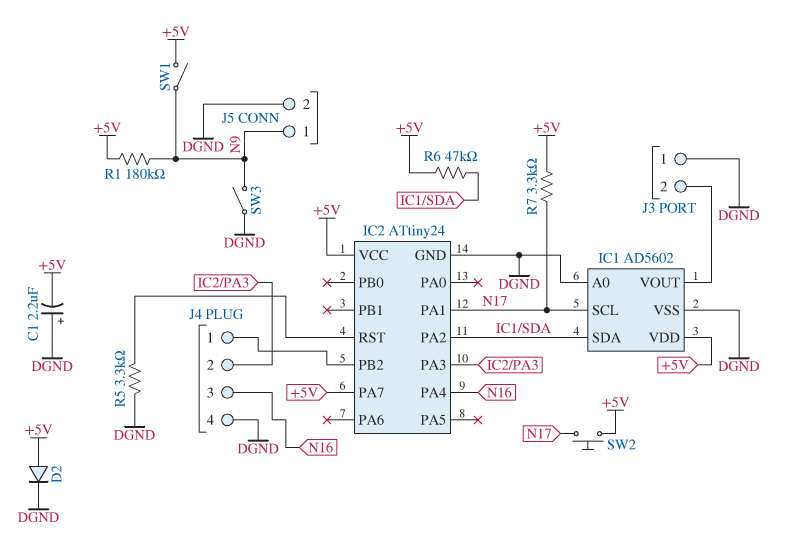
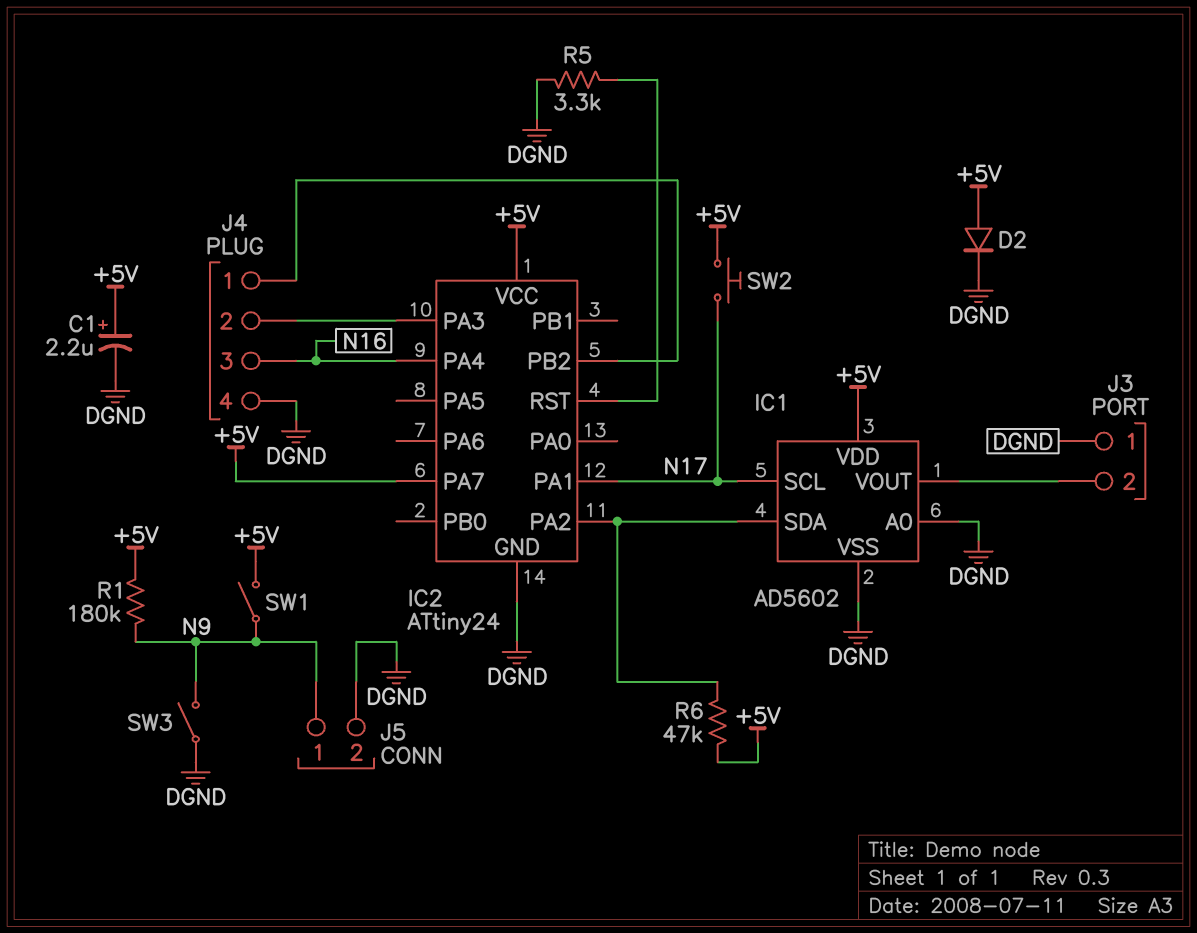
C1: 2.2uF (plus DGND, minus +5V) -> 2.2uF (plus +5V, minus DGND)
R7: 3.3k (+5V, N17) -> none

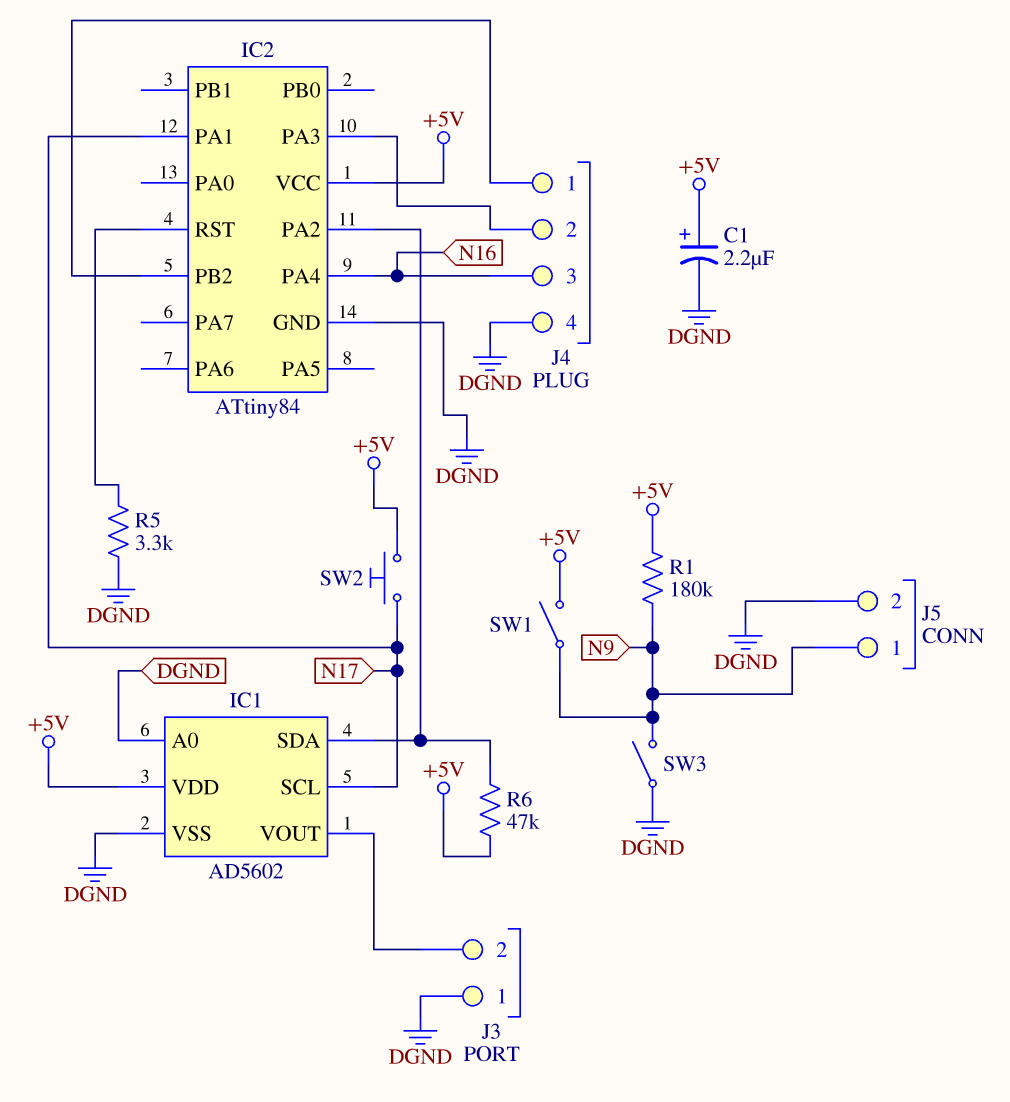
D2: diode (A +5V, K DGND) -> none
IC2: ATtiny24 -> ATtiny84
IC2 pin PA7: +5V -> none

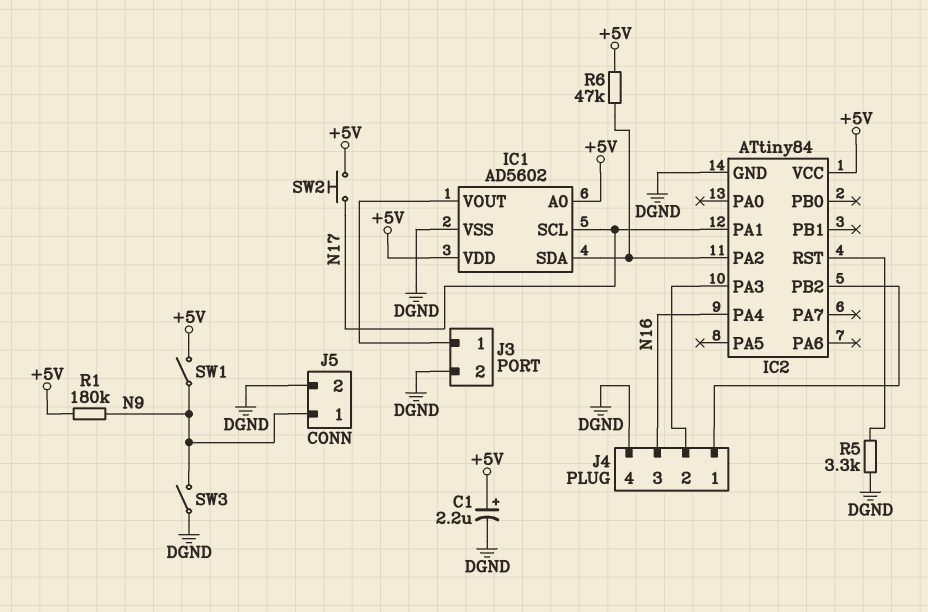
IC1 pin A0: DGND -> +5V
J3 pin 1: DGND -> IC1/VOUT
J3 pin 2: IC1/VOUT -> DGND

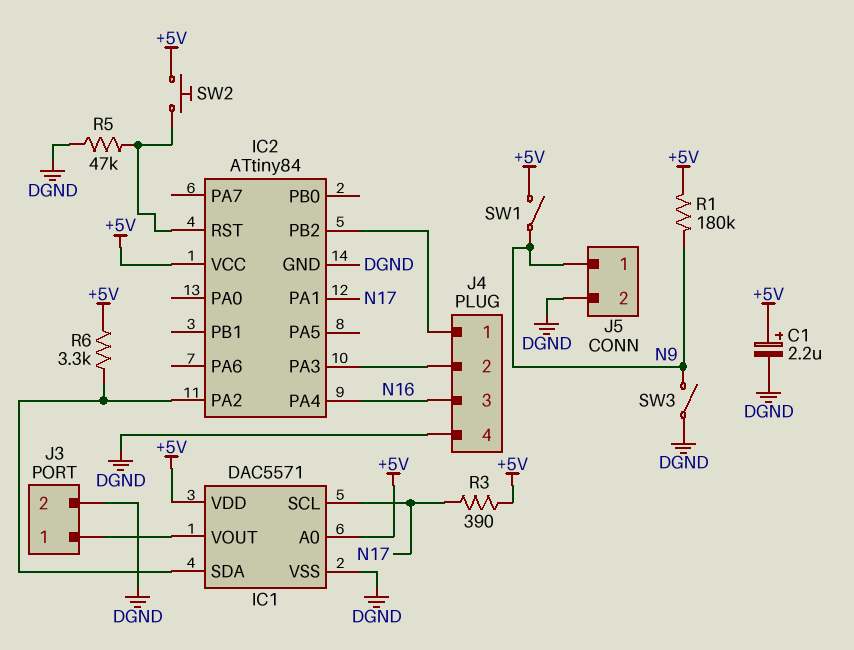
IC1: AD5602 -> DAC5571
R3: none -> 390 (+5V, N17)
R5: 3.3k (DGND, IC2/RST) -> 47k (DGND, IC2/RST)
R6: 47k (+5V, IC1/SDA) -> 3.3k (+5V, IC1/SDA)
SW2: button (+5V, N17) -> button (+5V, IC2/RST)

